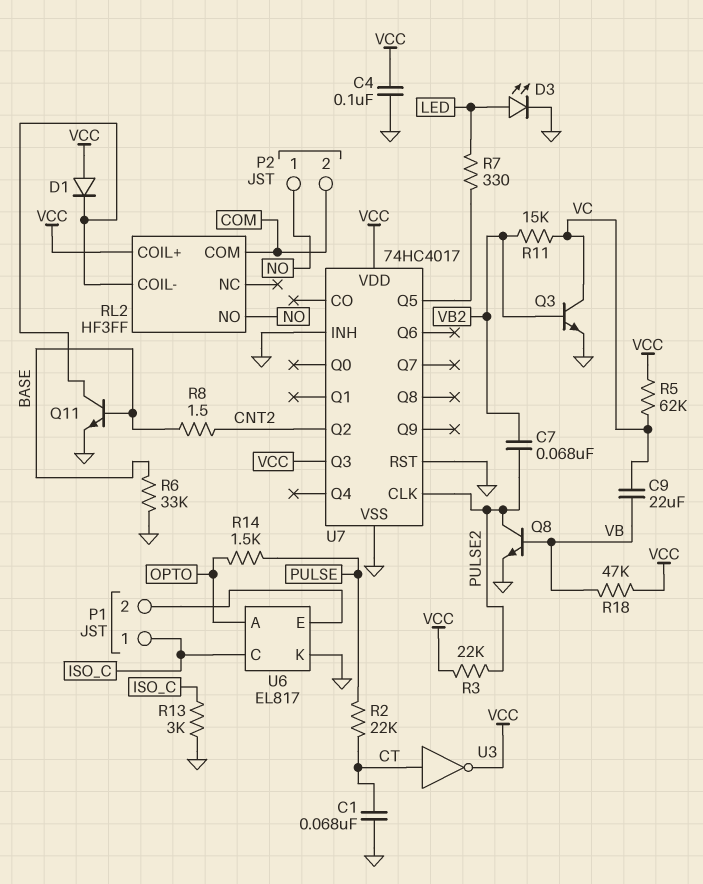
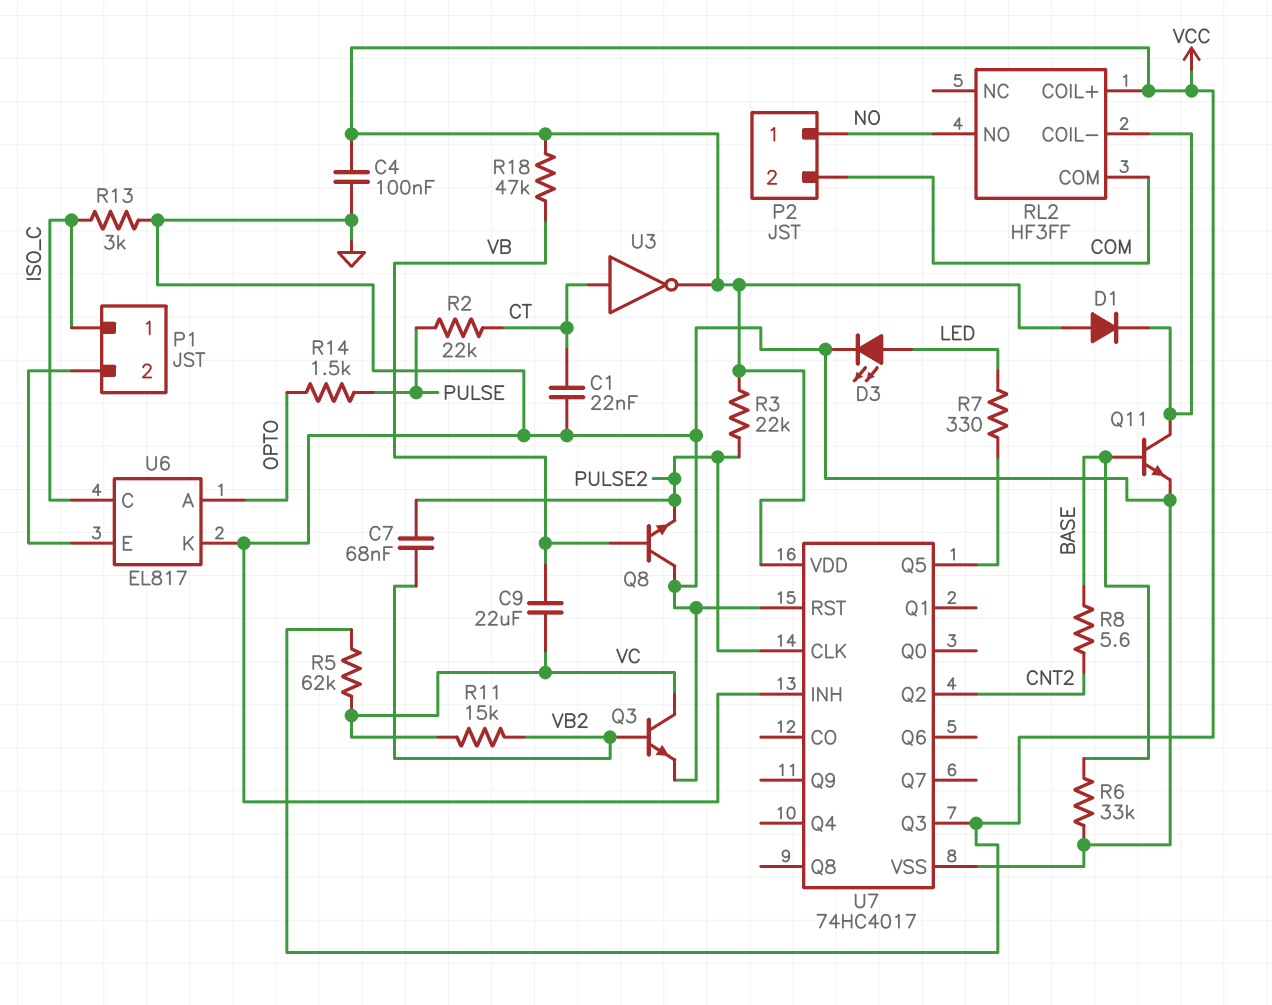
C1: 68nF (CT, GND) -> 22nF (CT, GND)
Q8: NPN (B VB, C PULSE2, E GND) -> NPN (B VB, C GND, E PULSE2)
R8: 1.5 (BASE, CNT2) -> 5.6 (BASE, CNT2)

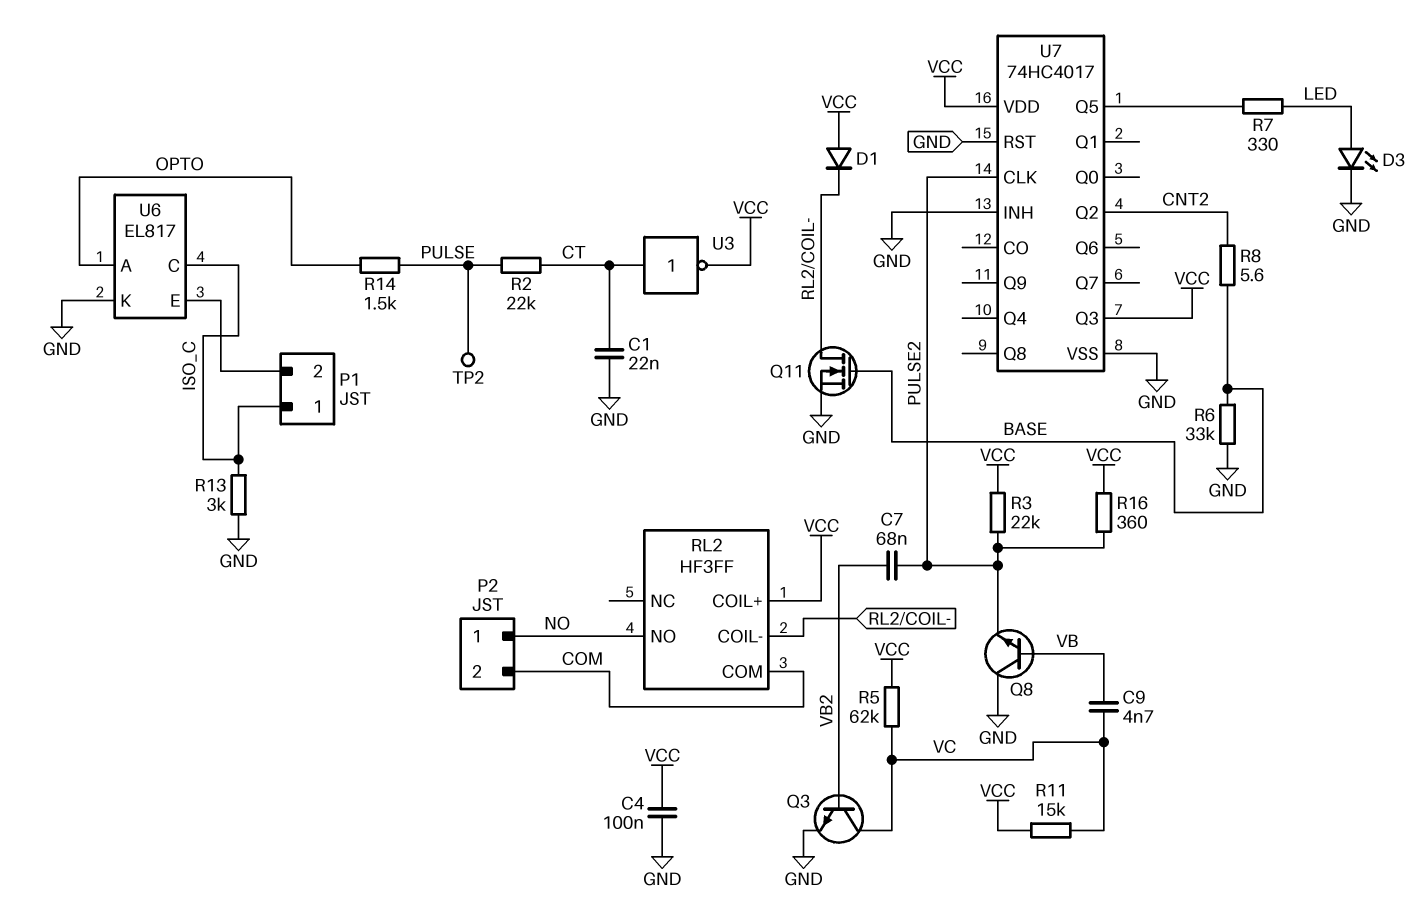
C9: 22uF (VB, VC) -> 4.7nF (VB, VC)
Q11: NPN (B BASE, C RL2/COIL-, E GND) -> NMOS (G BASE, D RL2/COIL-, S GND)
R11: 15k (VB2, VC) -> 15k (VC, VCC)
R16: none -> 360 (PULSE2, VCC)
R18: 47k (VB, VCC) -> none
TP2: none -> test point (PULSE)

